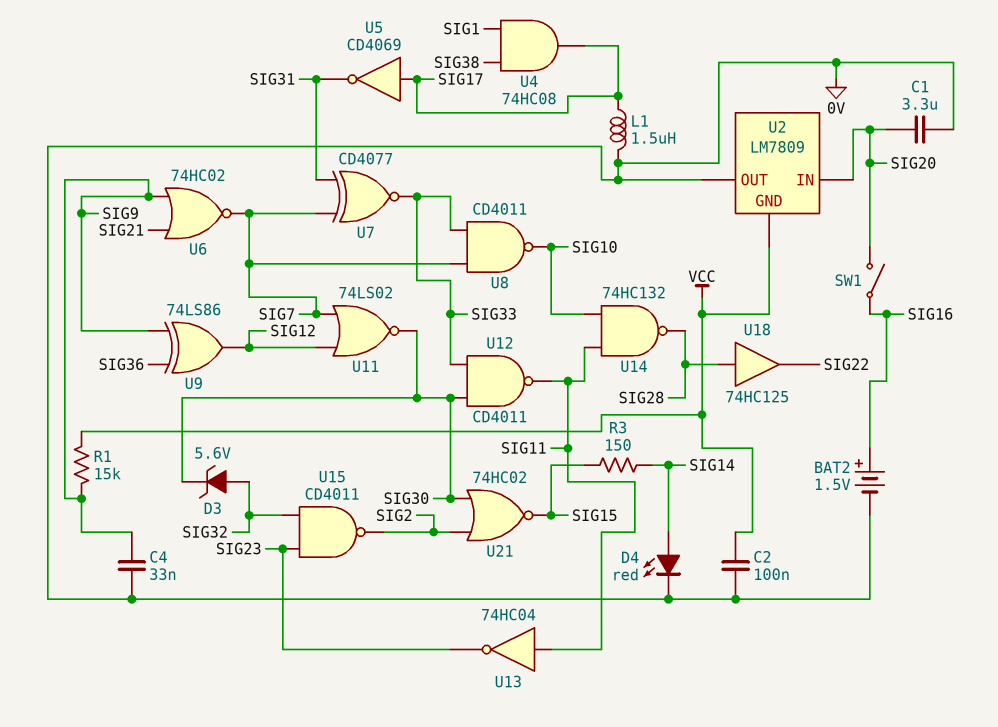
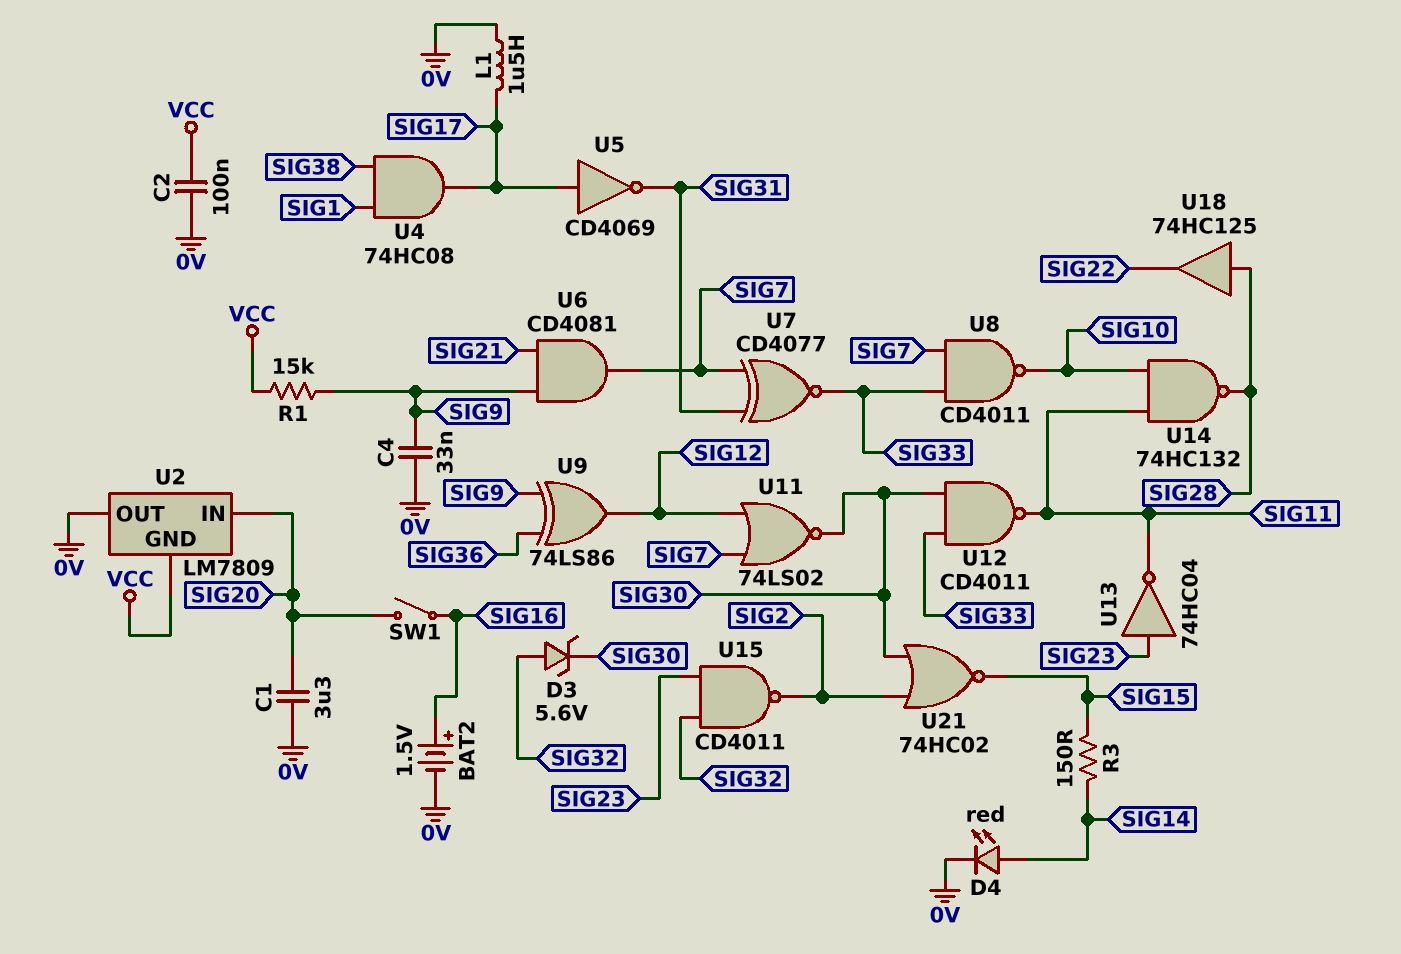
U6: NOR 74HC02 (in SIG9, in SIG21, out SIG7) -> AND CD4081 (in SIG9, in SIG21, out SIG7)
U13: NOT 74HC04 (in SIG11, out SIG23) -> NOT 74HC04 (in SIG23, out SIG11)

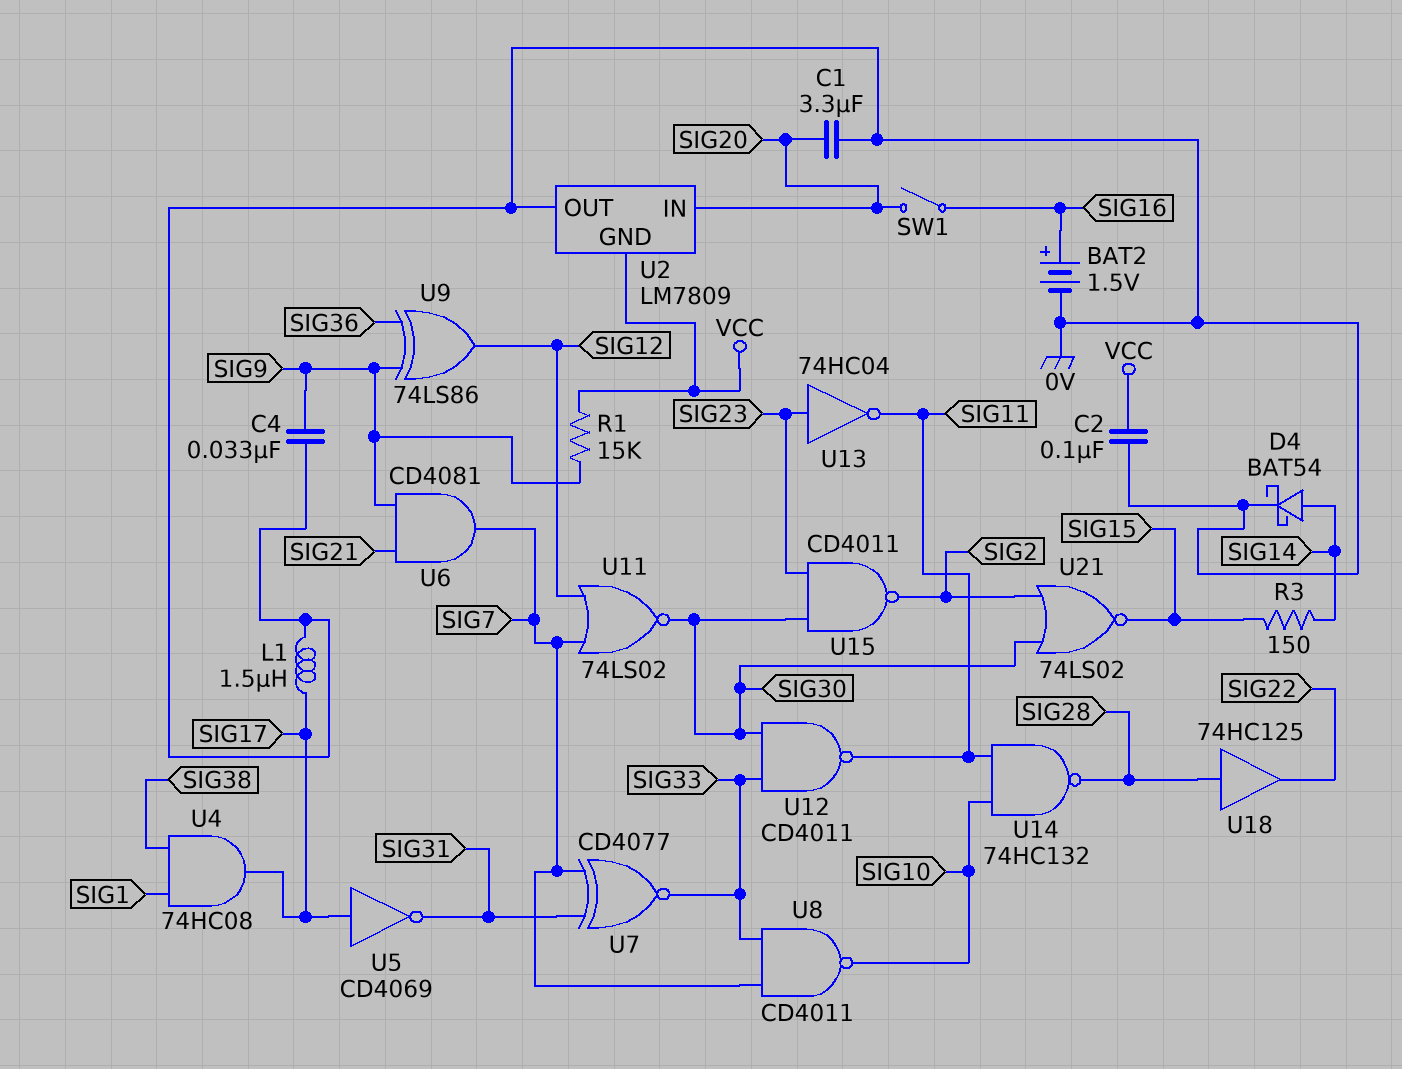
D3: zener 5.6V (A SIG32, K SIG30) -> none
D4: LED red (A SIG14, K 0V) -> schottky BAT54 (A SIG14, K 0V)
U15: NAND CD4011 (in SIG23, in SIG32, out SIG2) -> NAND CD4011 (in SIG23, in SIG30, out SIG2)
U21: NOR 74HC02 (in SIG2, in SIG30, out SIG15) -> NOR 74LS02 (in SIG2, in SIG30, out SIG15)

